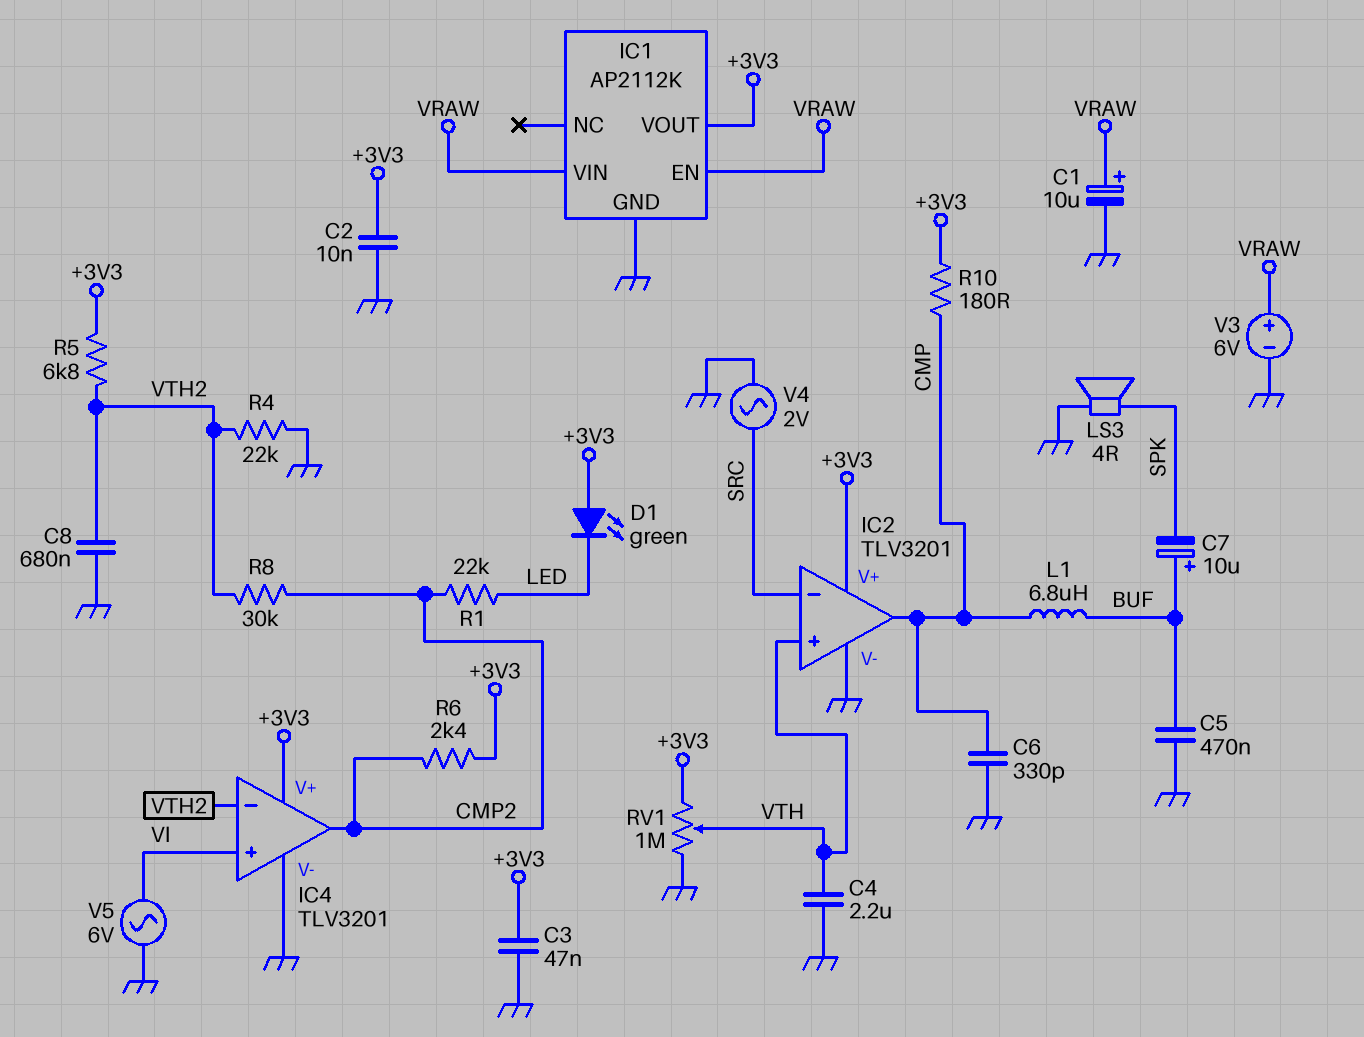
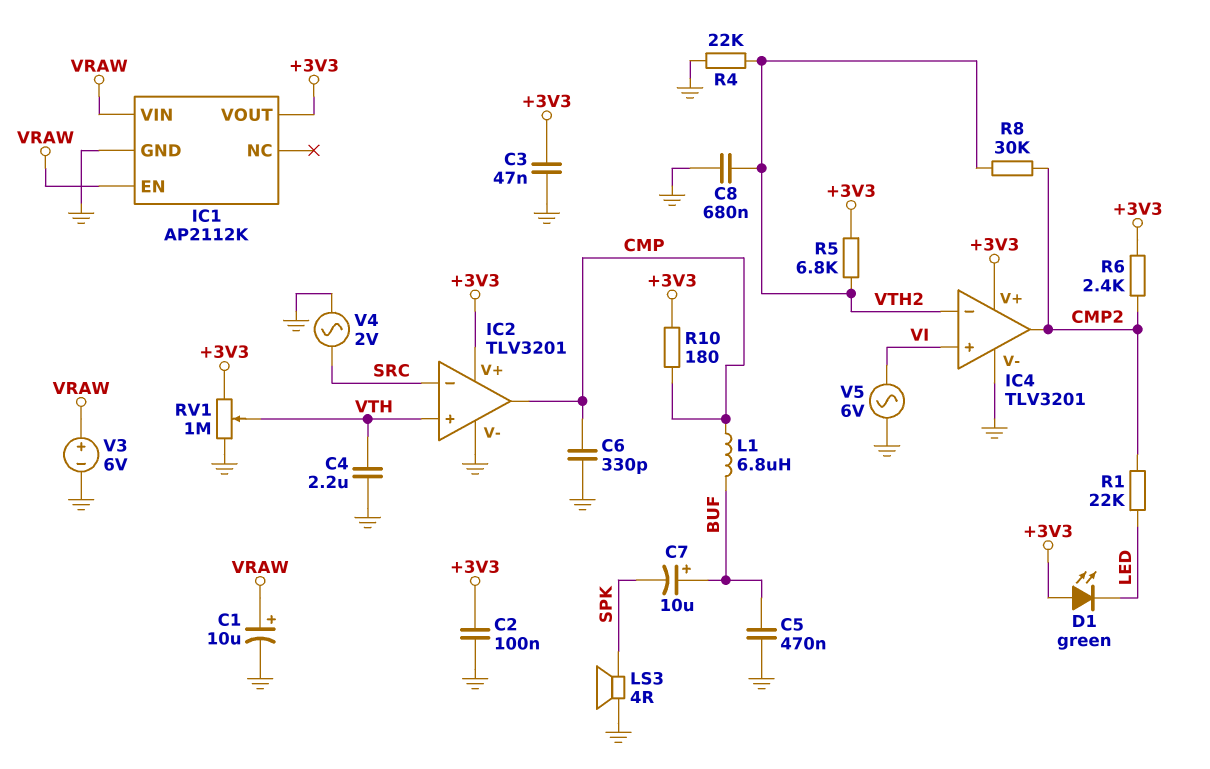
C2: 10nF (+3V3, GND) -> 100nF (+3V3, GND)

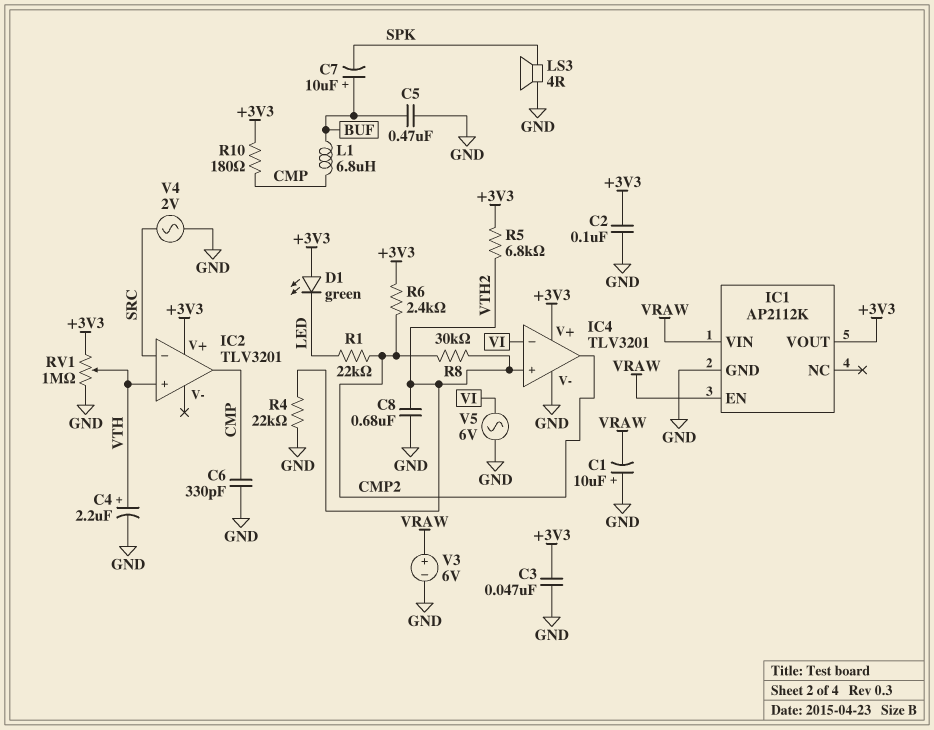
C1: 10uF (plus VRAW, minus GND) -> 10uF (plus GND, minus VRAW)
C4: 2.2uF (GND, VTH) -> 2.2uF (plus VTH, minus GND)
IC2 pin V-: GND -> none
IC4 pin in+: VI -> VTH2
IC4 pin in-: VTH2 -> VI

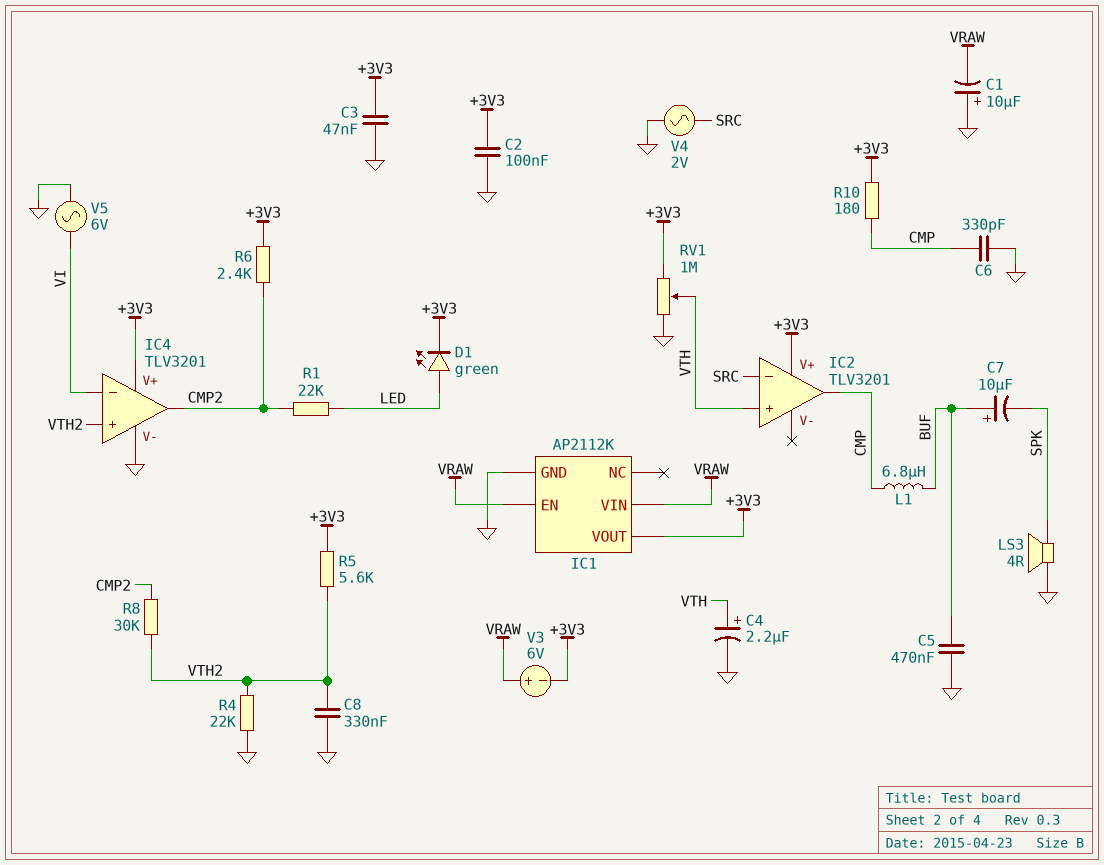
C8: 680nF (GND, VTH2) -> 330nF (GND, VTH2)
D1: LED green (A +3V3, K LED) -> LED green (A LED, K +3V3)
R5: 6.8k (+3V3, VTH2) -> 5.6k (+3V3, VTH2)
V3: 6V (plus VRAW, minus GND) -> 6V (plus VRAW, minus +3V3)

